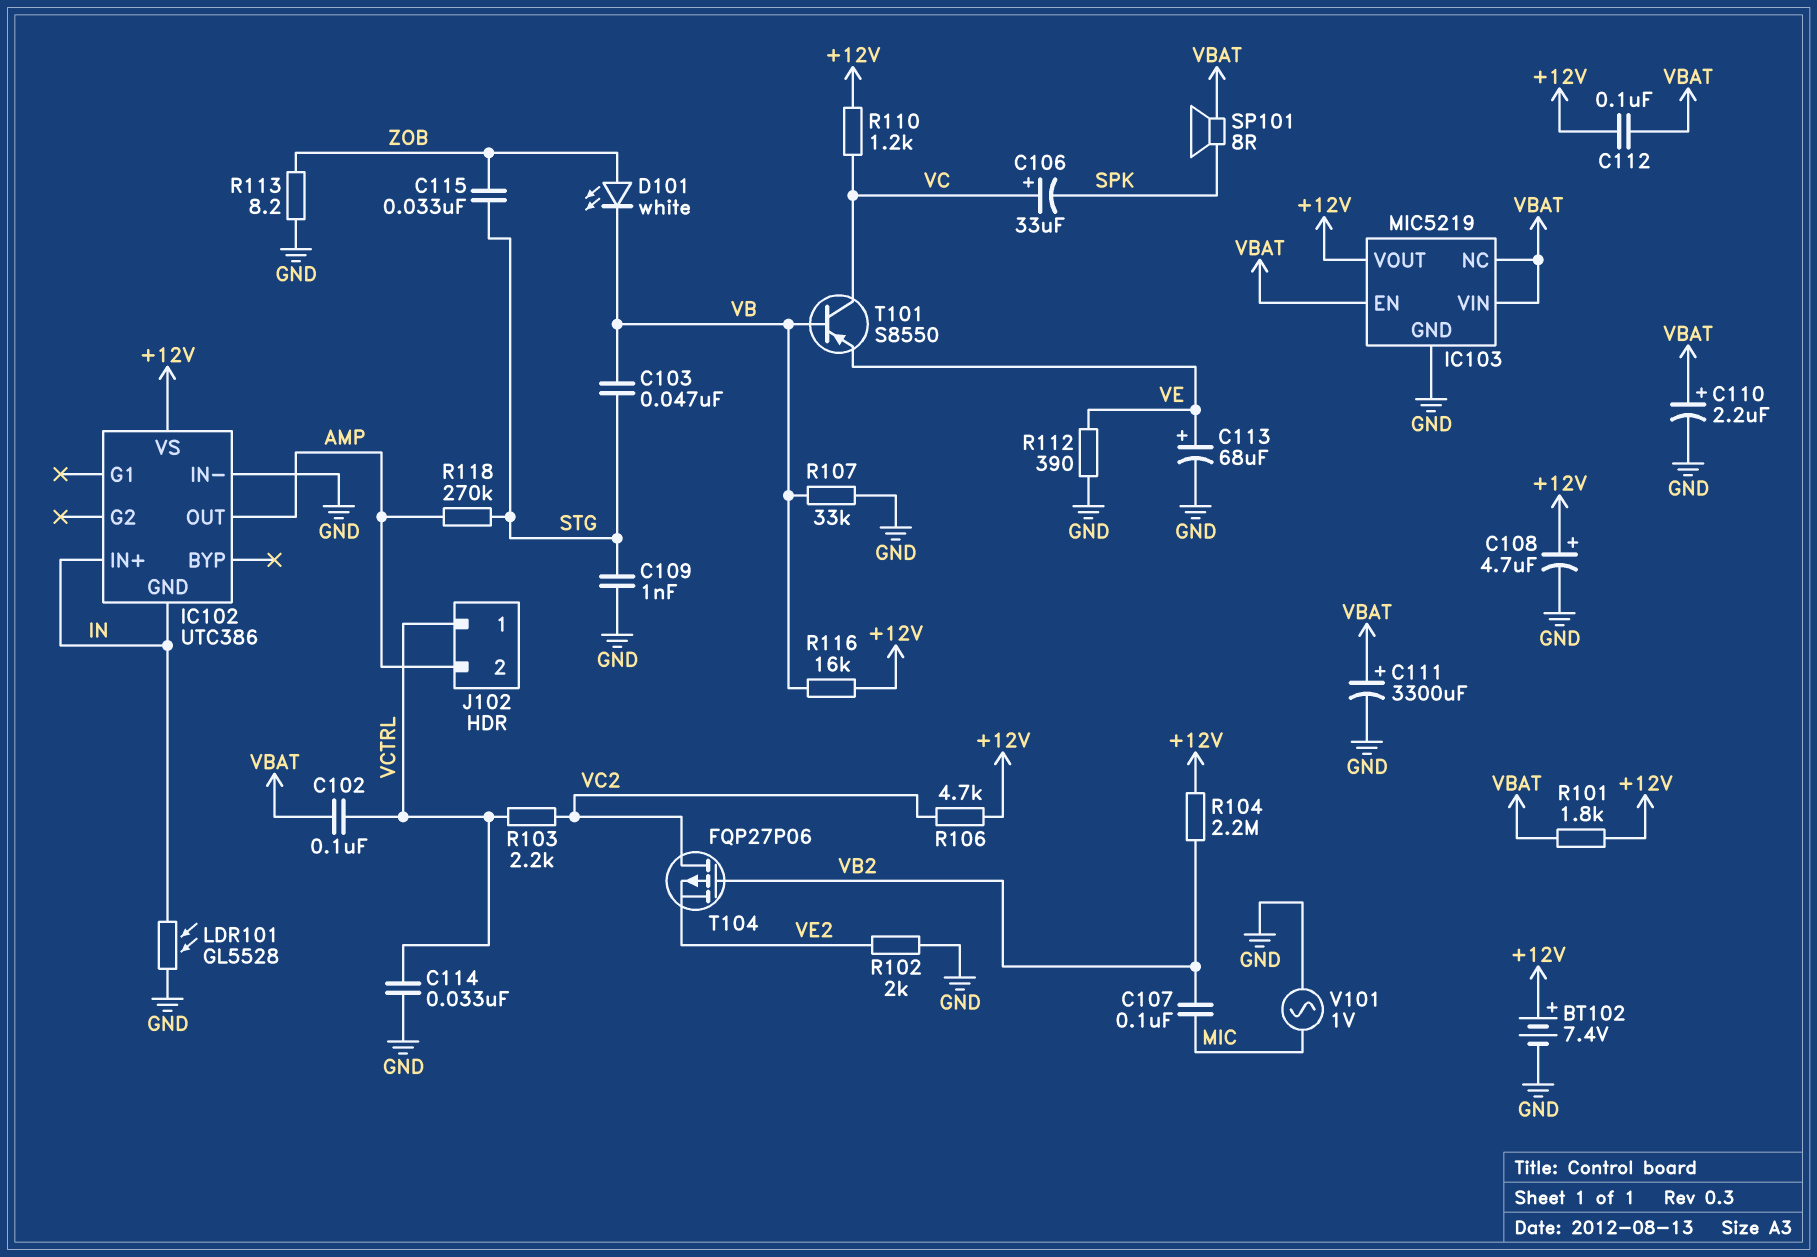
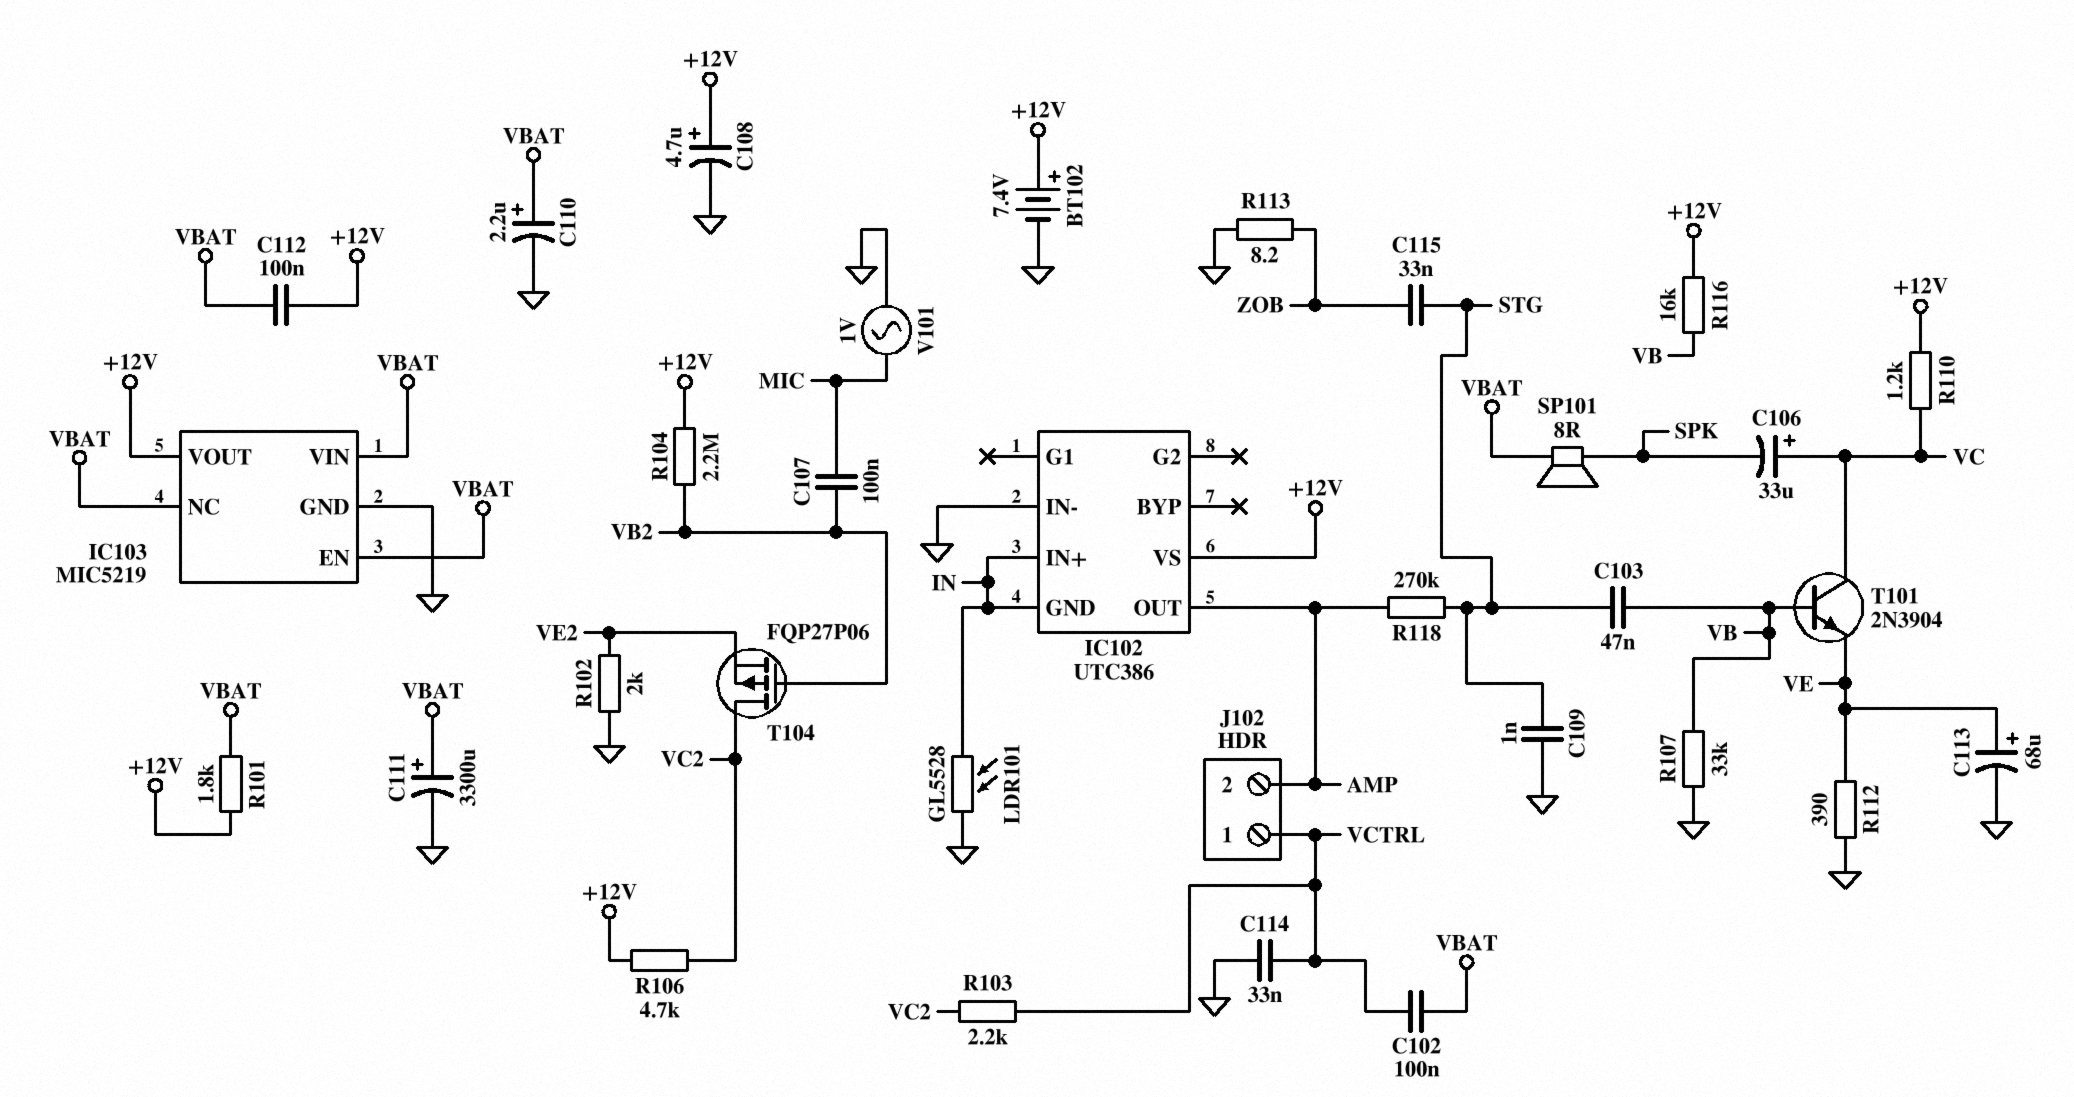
D101: LED white (A ZOB, K VB) -> none
T101: PNP S8550 (B VB, C VC, E VE) -> NPN 2N3904 (B VB, C VC, E VE)

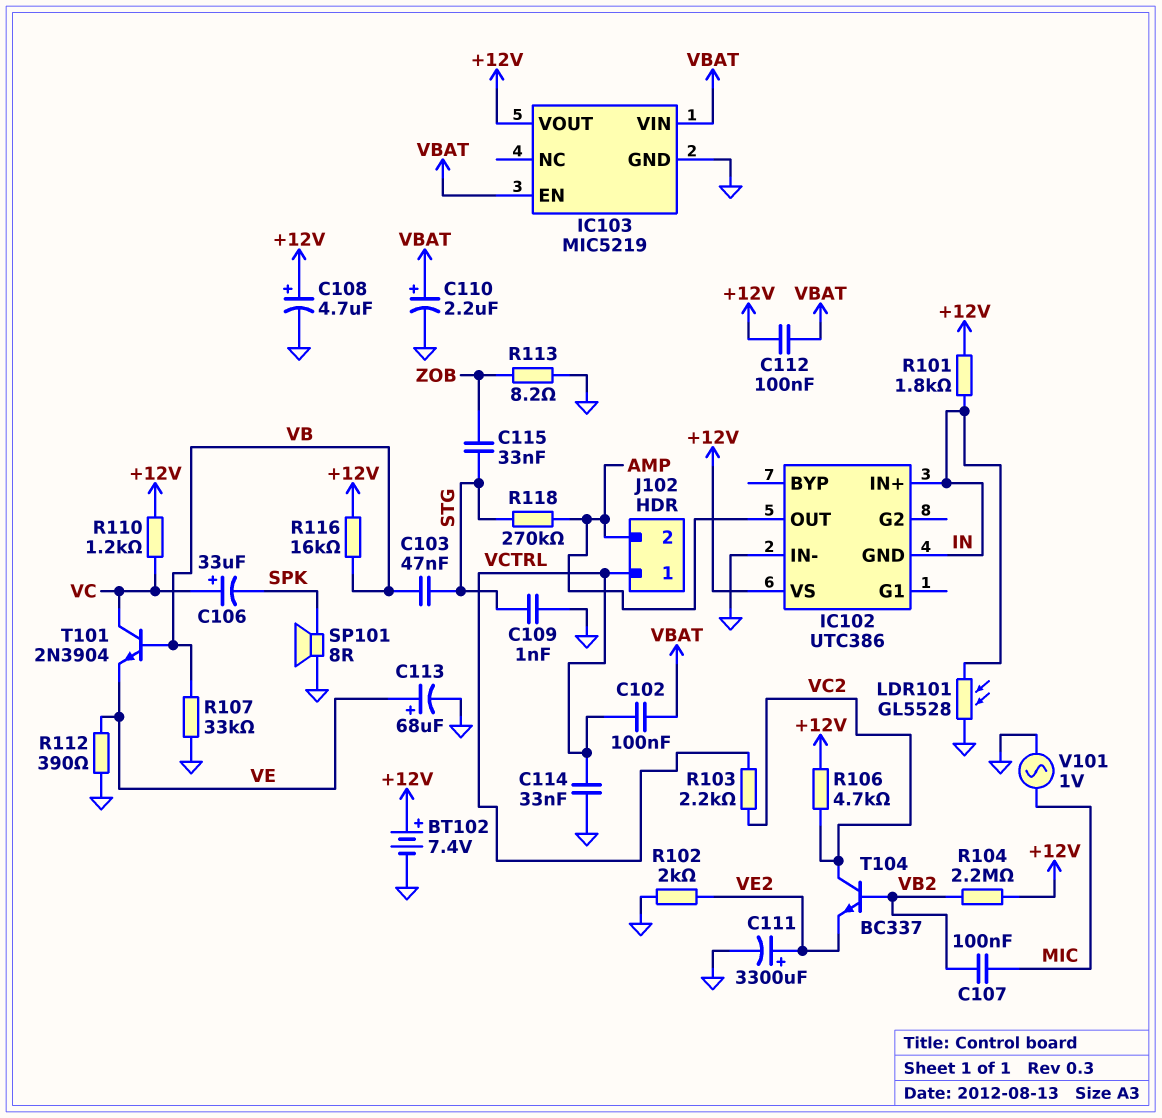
C111: 3300uF (plus VBAT, minus GND) -> 3300uF (plus VE2, minus GND)
IC103 pin NC: VBAT -> none
R101: 1.8k (+12V, VBAT) -> 1.8k (+12V, IN)
SP101: speaker 8R (SPK, VBAT) -> speaker 8R (GND, SPK)
T104: PMOS FQP27P06 (G VB2, D VC2, S VE2) -> NPN BC337 (B VB2, C VC2, E VE2)

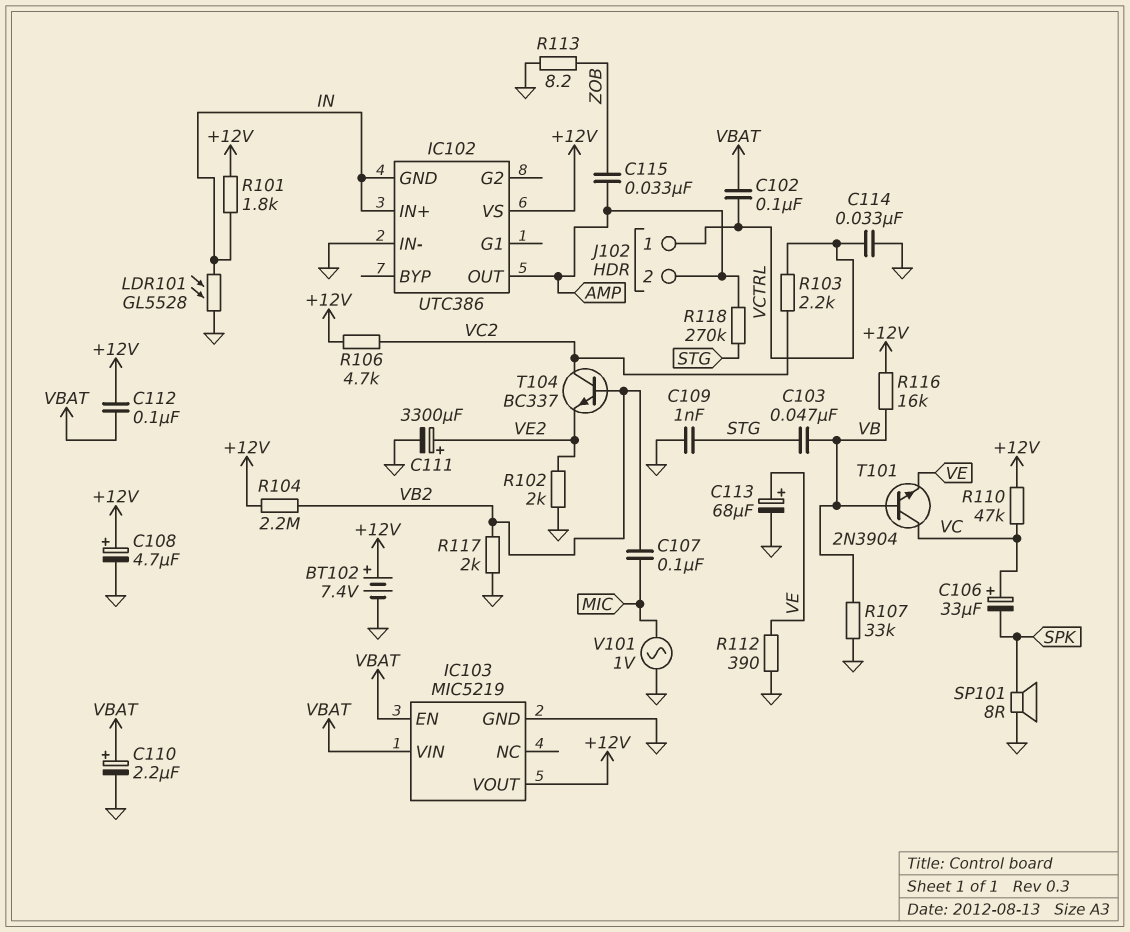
C115: 33nF (STG, ZOB) -> 33nF (AMP, ZOB)
R110: 1.2k (+12V, VC) -> 47k (+12V, VC)
R117: none -> 2k (GND, VB2)

